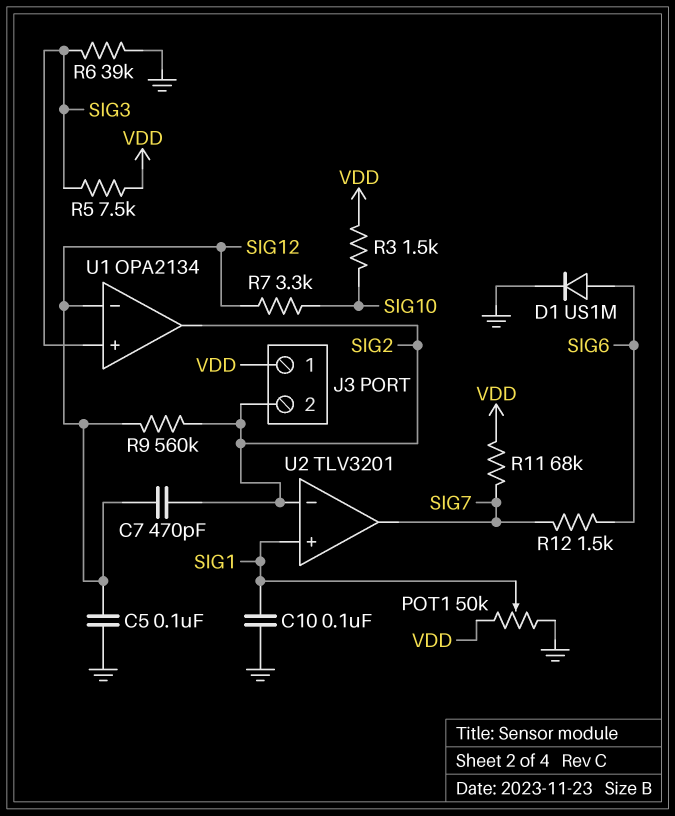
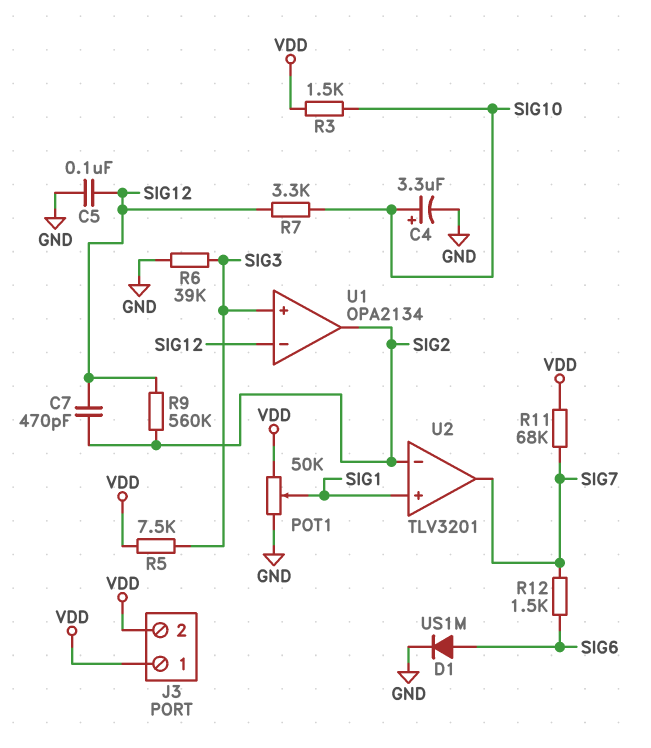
C4: none -> 3.3uF (plus SIG10, minus GND)
C10: 100nF (GND, SIG1) -> none
J3 pin 2: SIG2 -> VDD

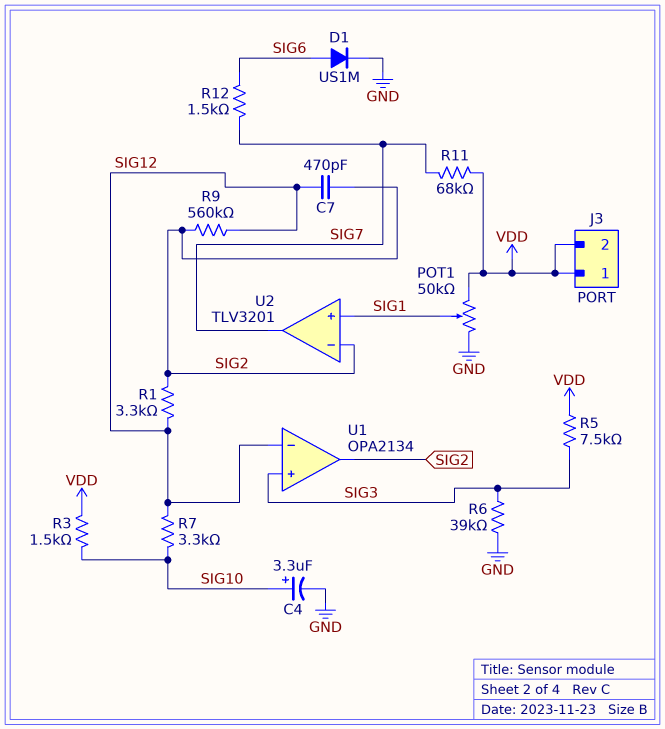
C5: 100nF (GND, SIG12) -> none
R1: none -> 3.3k (SIG2, SIG12)

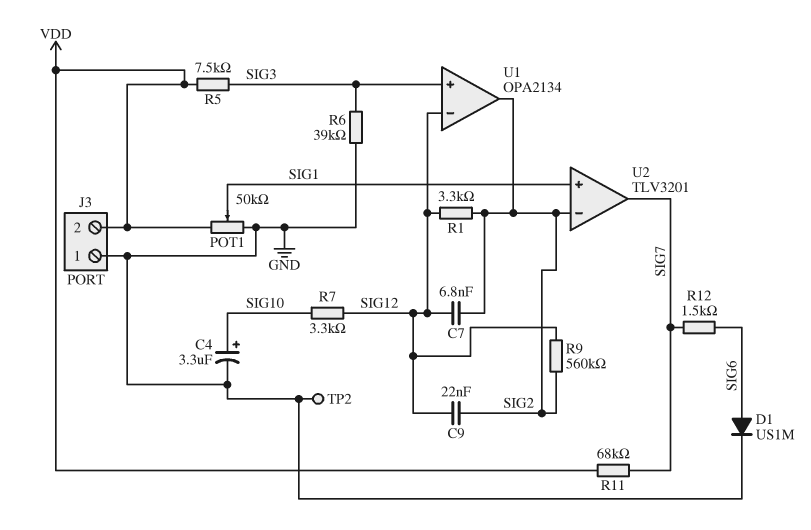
C7: 470pF (SIG2, SIG12) -> 6.8nF (SIG2, SIG12)
C9: none -> 22nF (SIG2, SIG12)
J3 pin 1: VDD -> GND
R3: 1.5k (SIG10, VDD) -> none
TP2: none -> test point (GND)

